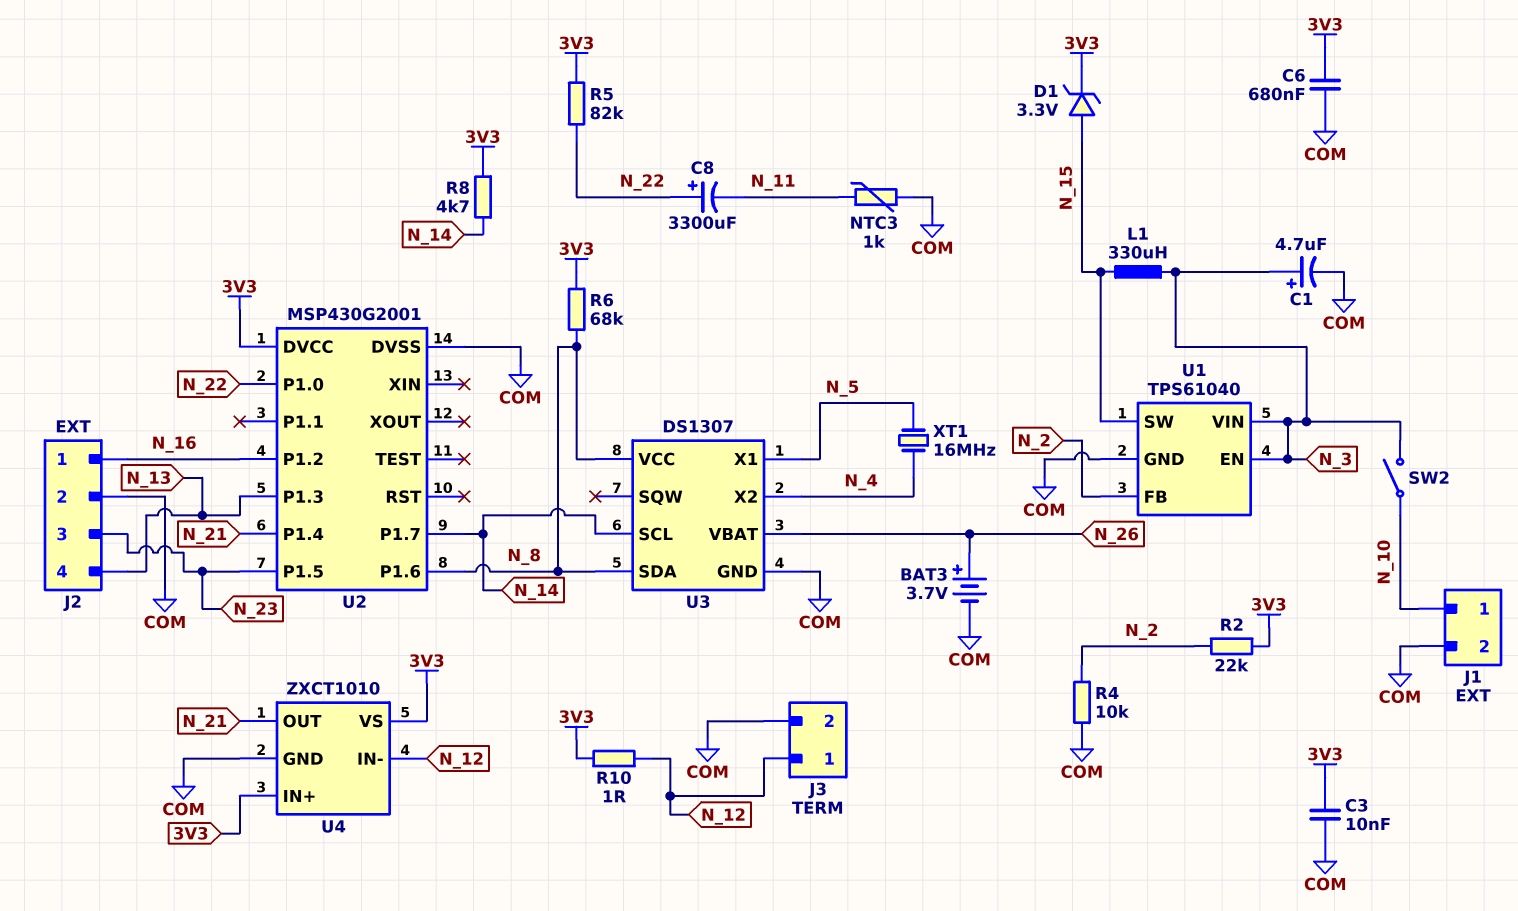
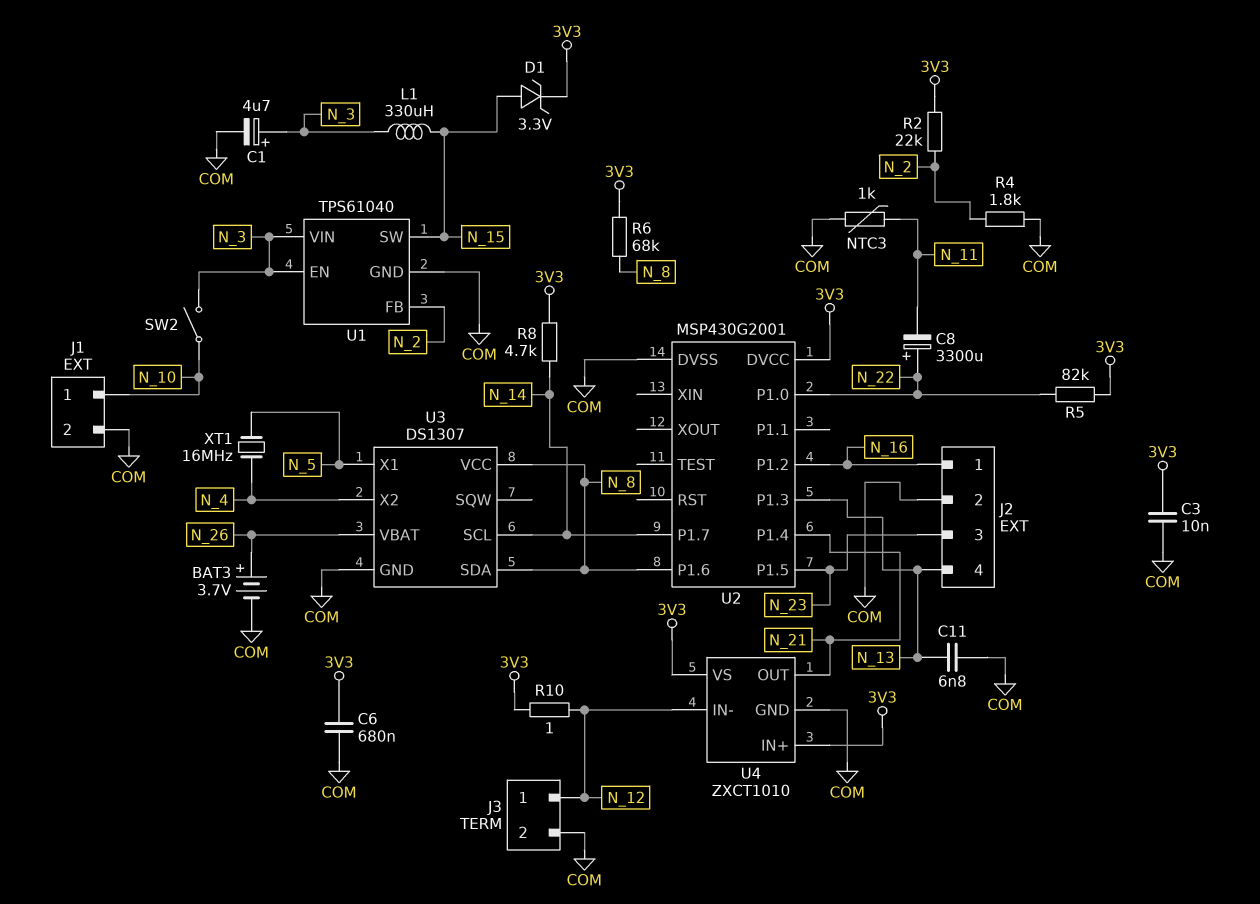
C11: none -> 6.8nF (COM, N_13)
R4: 10k (COM, N_2) -> 1.8k (COM, N_2)

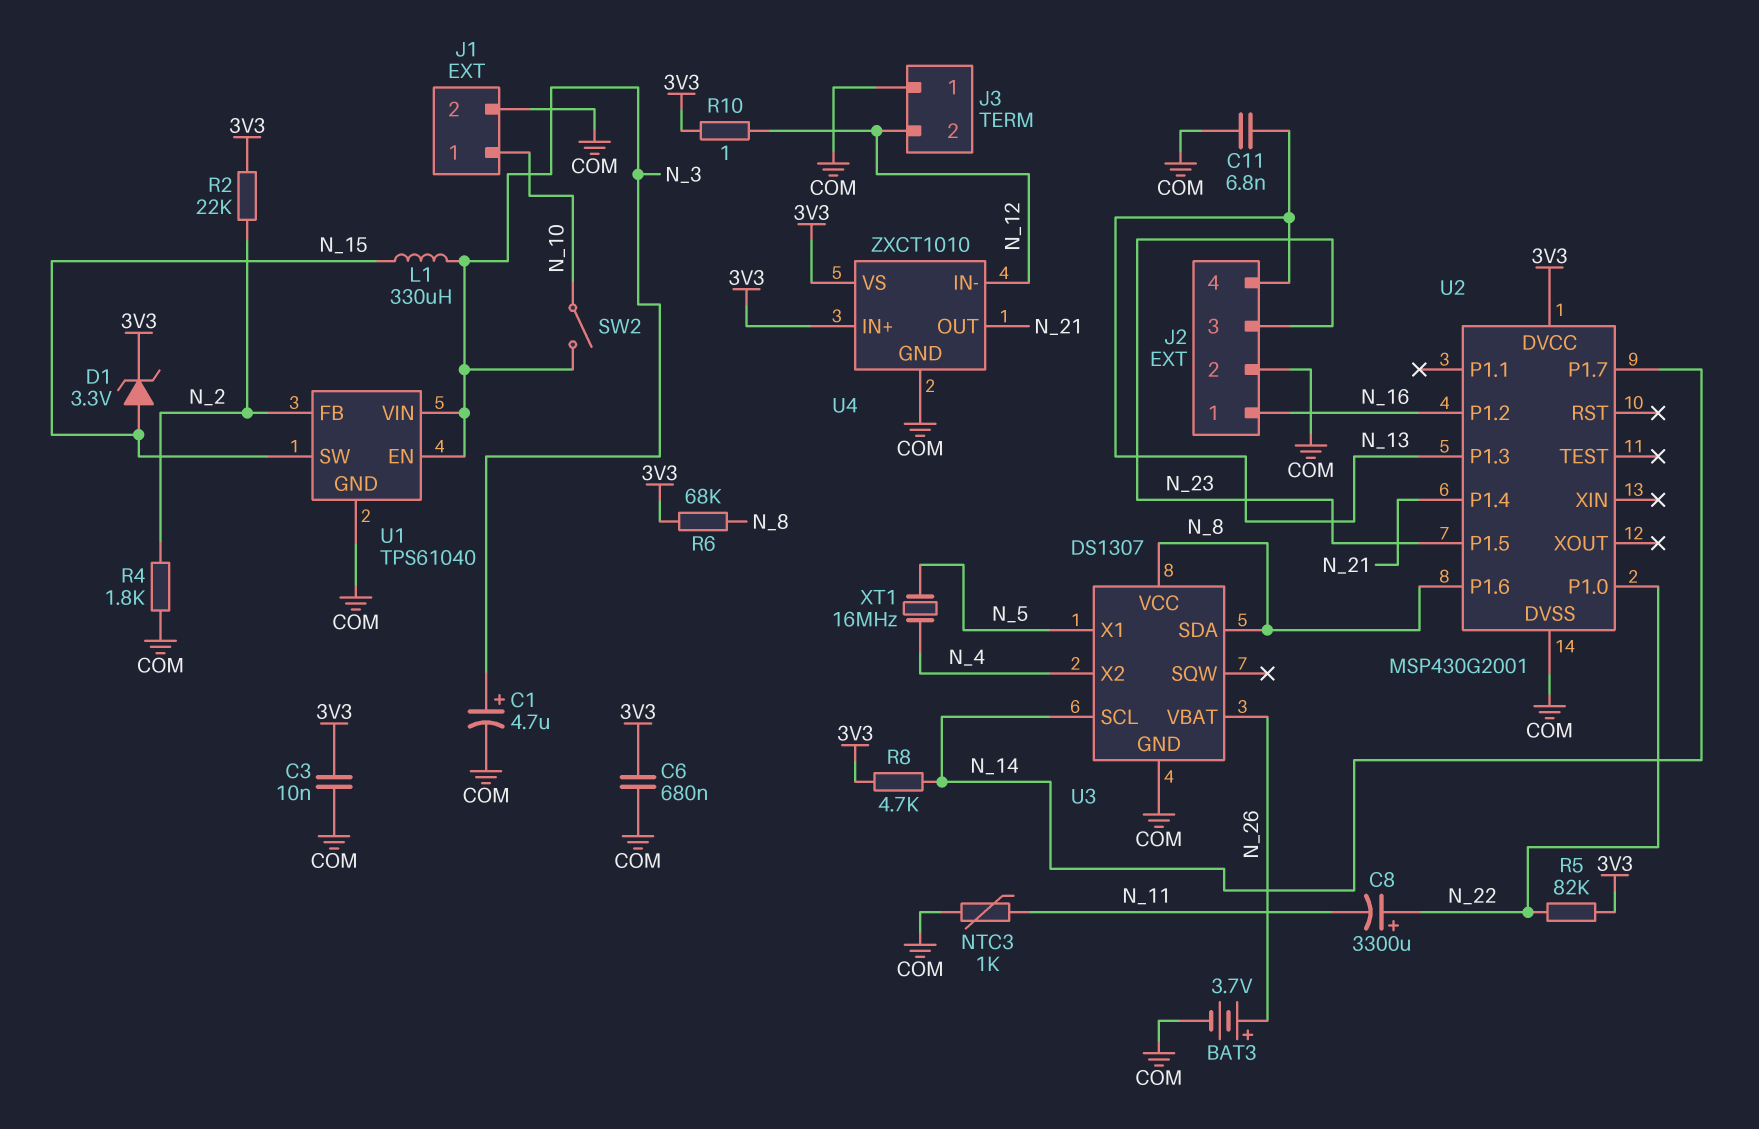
J3 pin 1: N_12 -> COM
J3 pin 2: COM -> N_12

